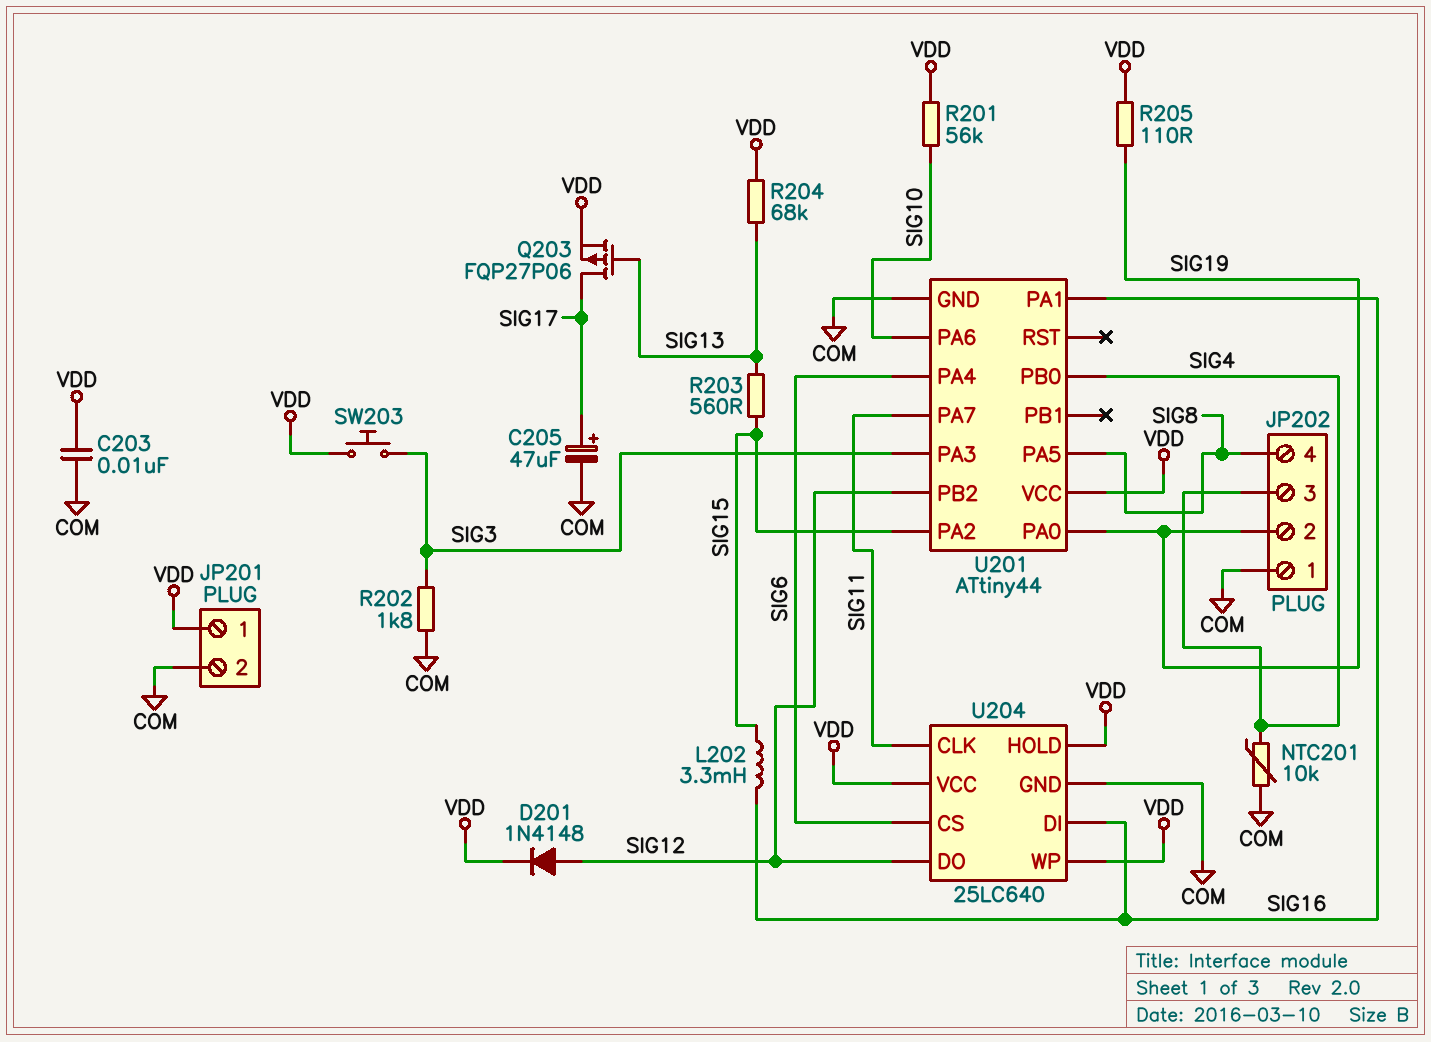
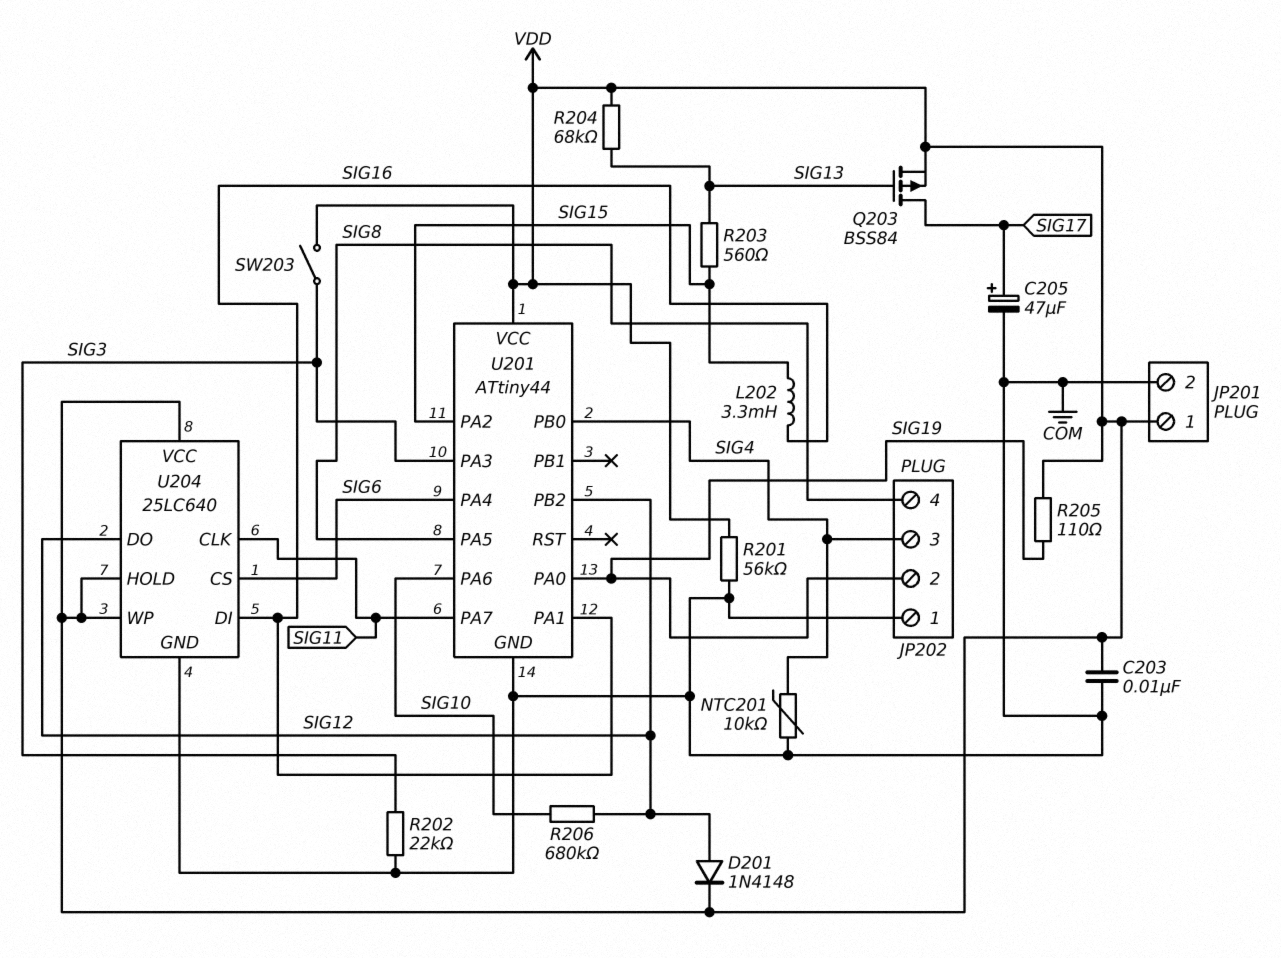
Q203: PMOS FQP27P06 (G SIG13, D SIG17, S VDD) -> PMOS BSS84 (G SIG13, D SIG17, S VDD)
R201: 56k (SIG10, VDD) -> 56k (COM, VDD)
R202: 1.8k (COM, SIG3) -> 22k (COM, SIG3)
R206: none -> 680k (SIG10, SIG12)
SW203: button (SIG3, VDD) -> switch (SIG3, VDD)

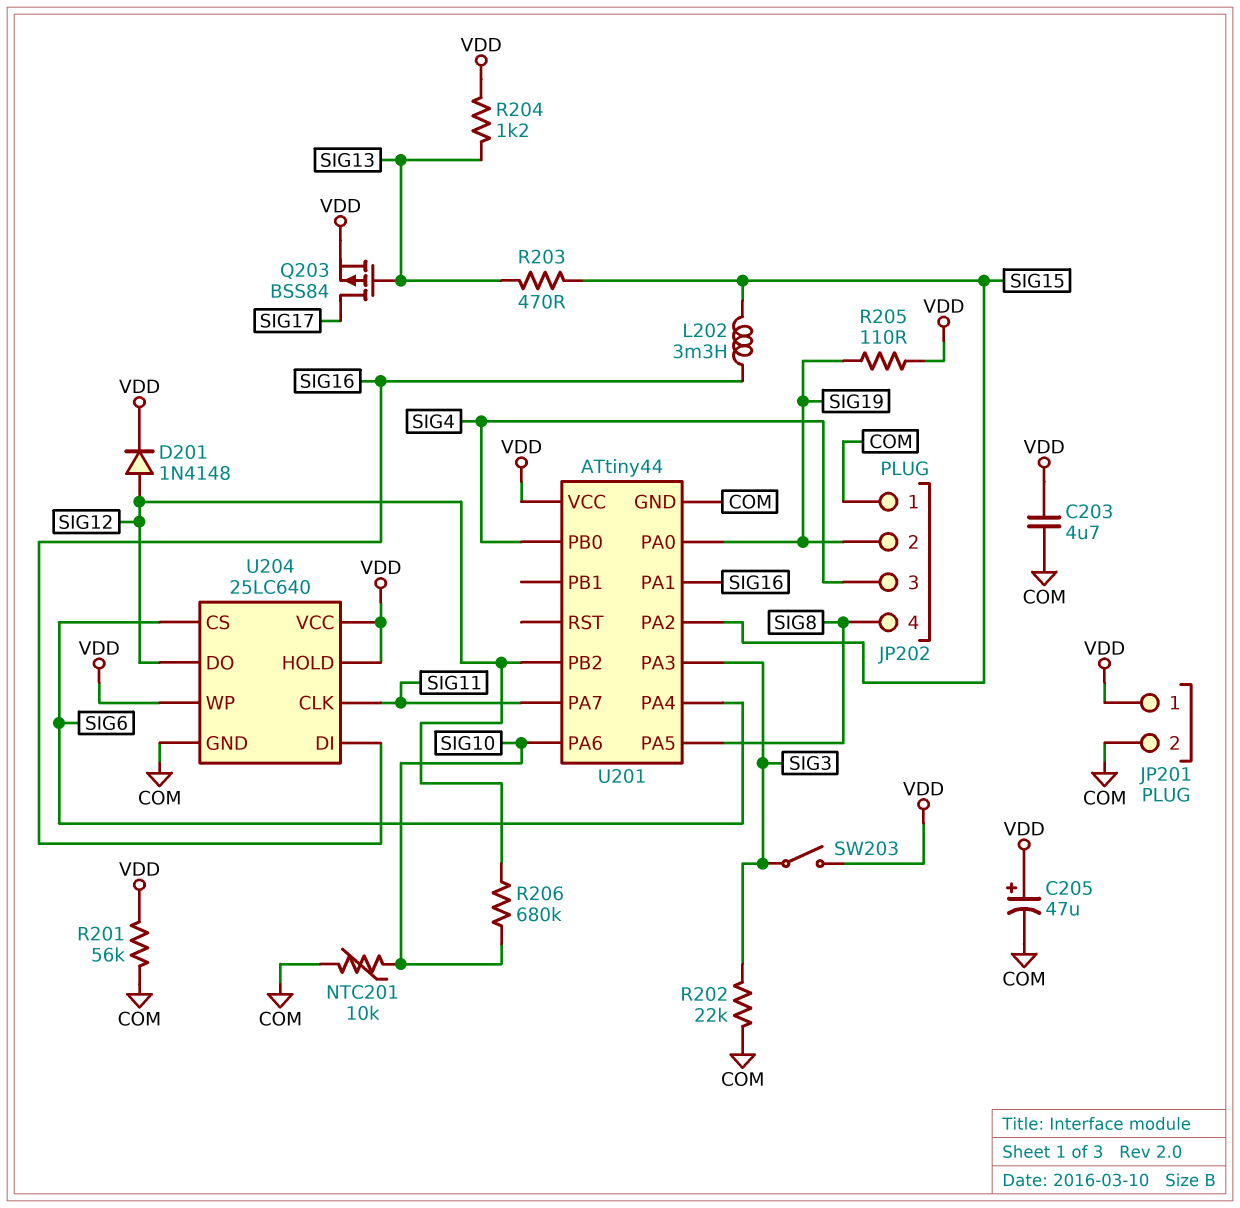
C203: 10nF (COM, VDD) -> 4.7uF (COM, VDD)
C205: 47uF (plus SIG17, minus COM) -> 47uF (plus VDD, minus COM)
NTC201: 10k (COM, SIG4) -> 10k (COM, SIG10)
R203: 560 (SIG13, SIG15) -> 470 (SIG13, SIG15)
R204: 68k (SIG13, VDD) -> 1.2k (SIG13, VDD)

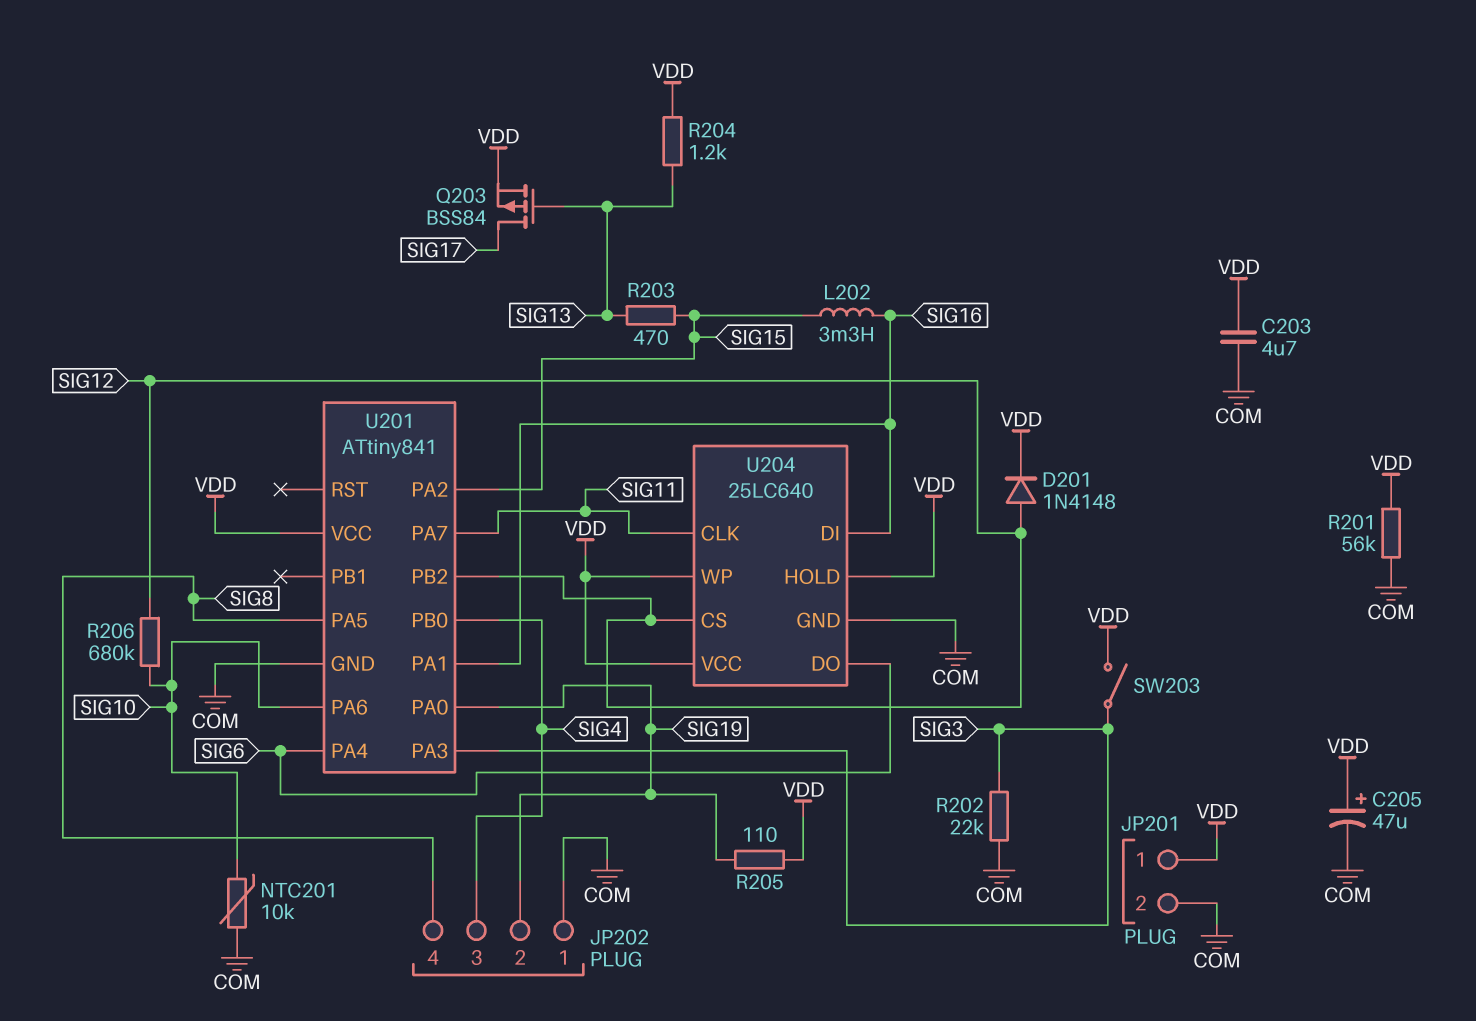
U201: ATtiny44 -> ATtiny841
U204 pin CS: SIG6 -> SIG12
U204 pin DO: SIG12 -> SIG6

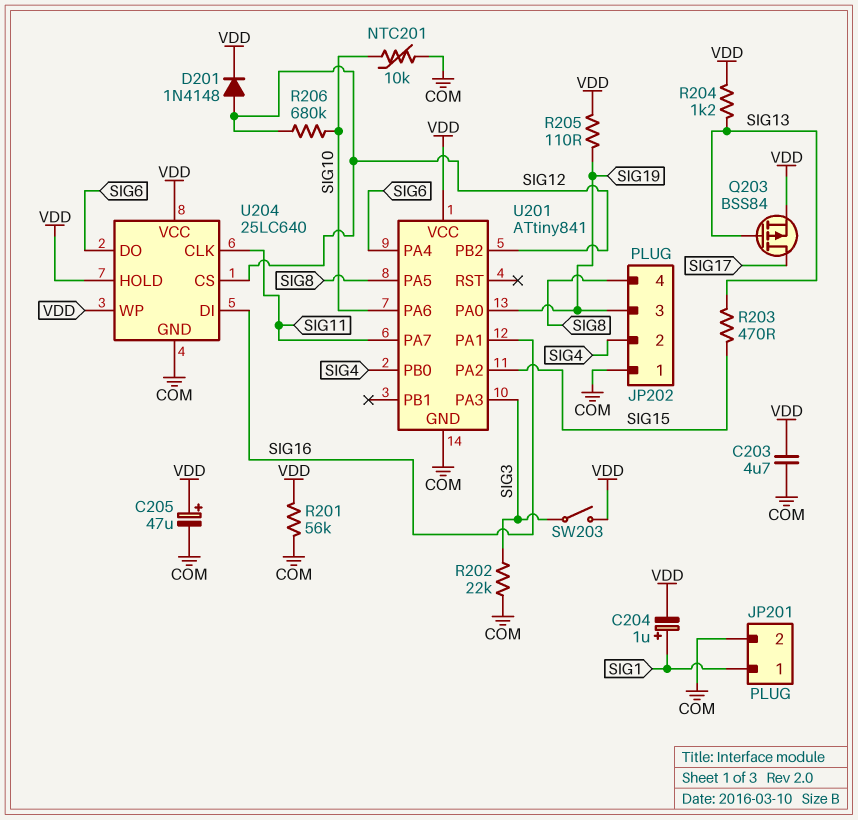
C204: none -> 1uF (plus SIG1, minus VDD)
JP201 pin 1: VDD -> SIG1
JP202 pin 2: SIG19 -> SIG4
JP202 pin 3: SIG4 -> SIG19
L202: 3.3mH (SIG15, SIG16) -> none

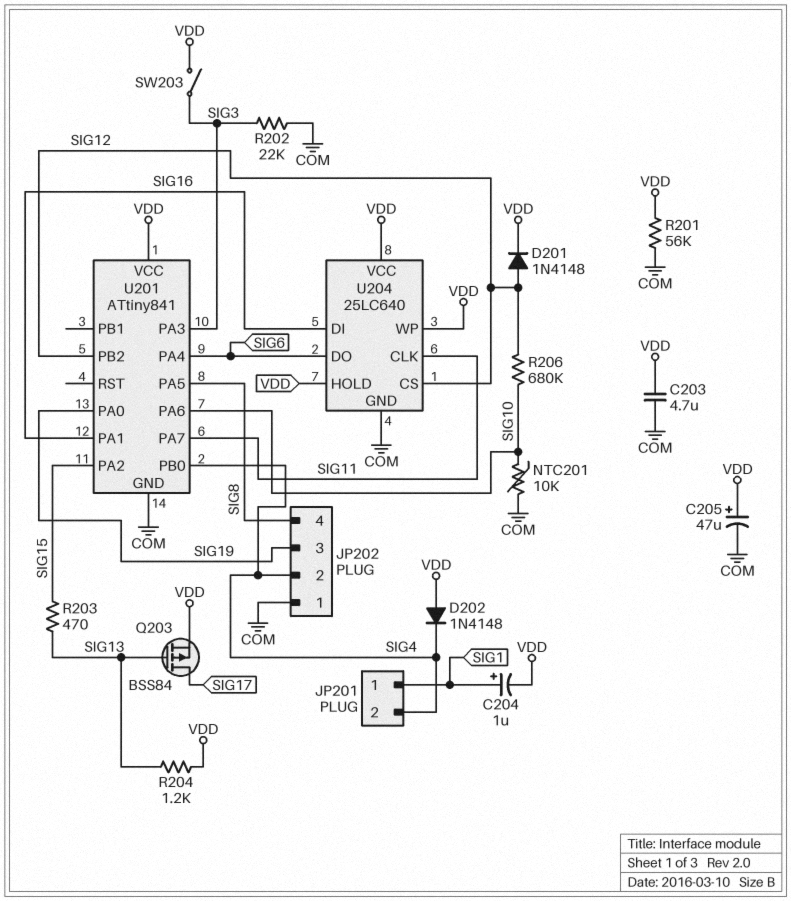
D202: none -> diode 1N4148 (A VDD, K SIG4)
JP201 pin 2: COM -> SIG4
R205: 110 (SIG19, VDD) -> none

